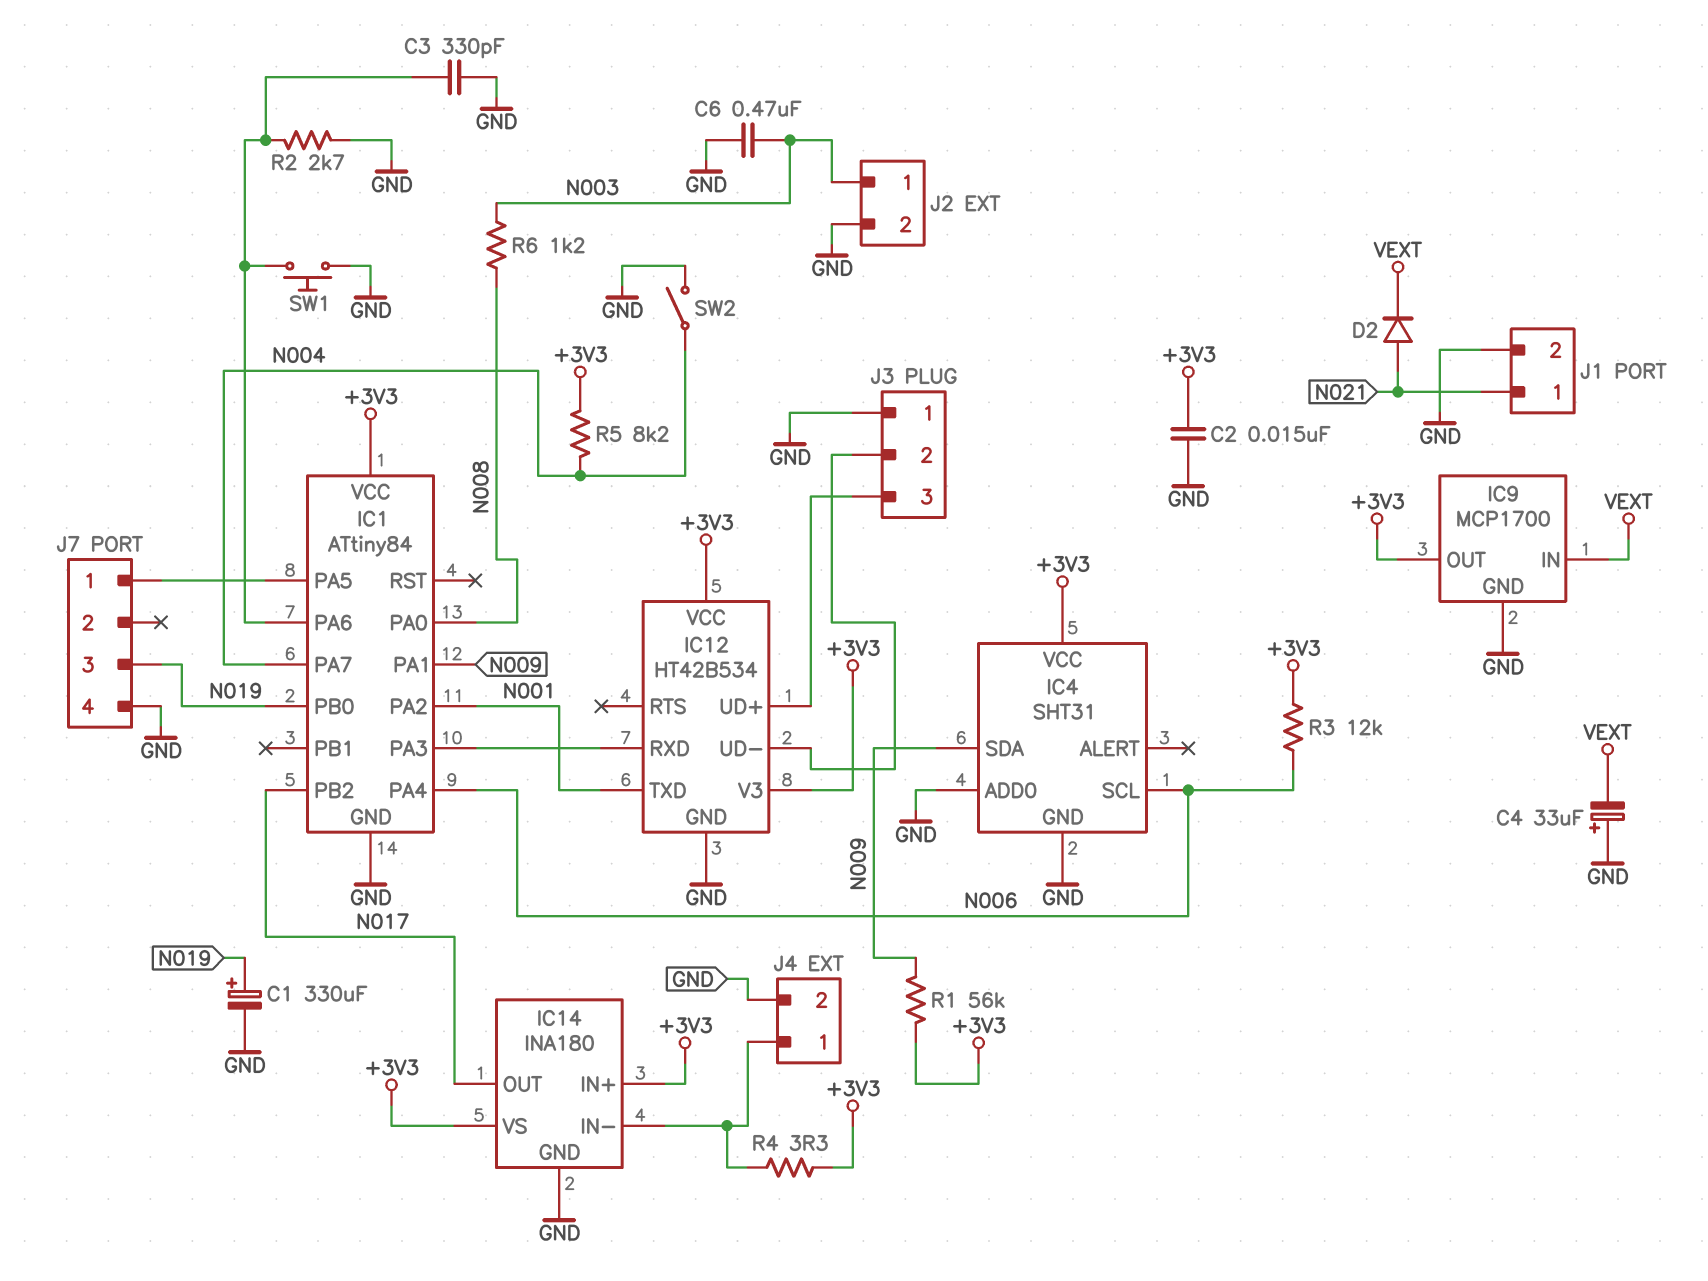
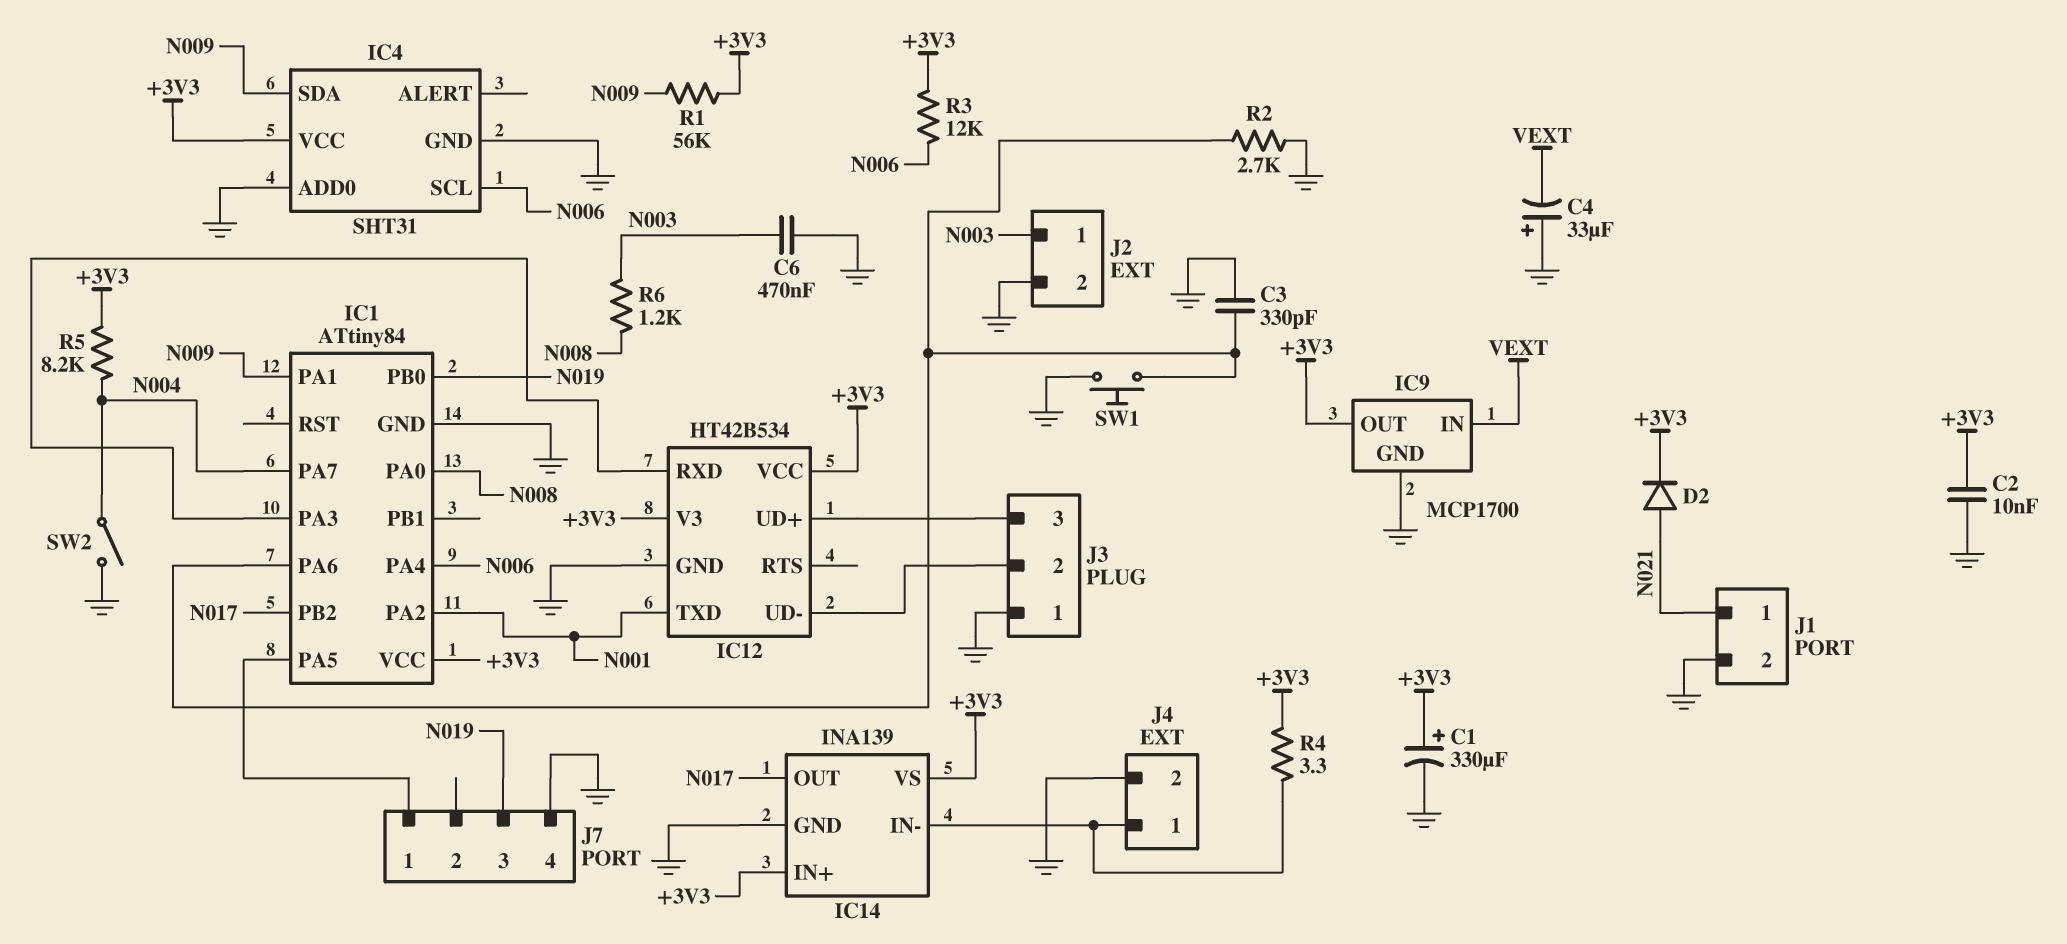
C1: 330uF (plus N019, minus GND) -> 330uF (plus +3V3, minus GND)
C2: 15nF (+3V3, GND) -> 10nF (+3V3, GND)
D2: diode (A N021, K VEXT) -> diode (A N021, K +3V3)
IC14: INA180 -> INA139

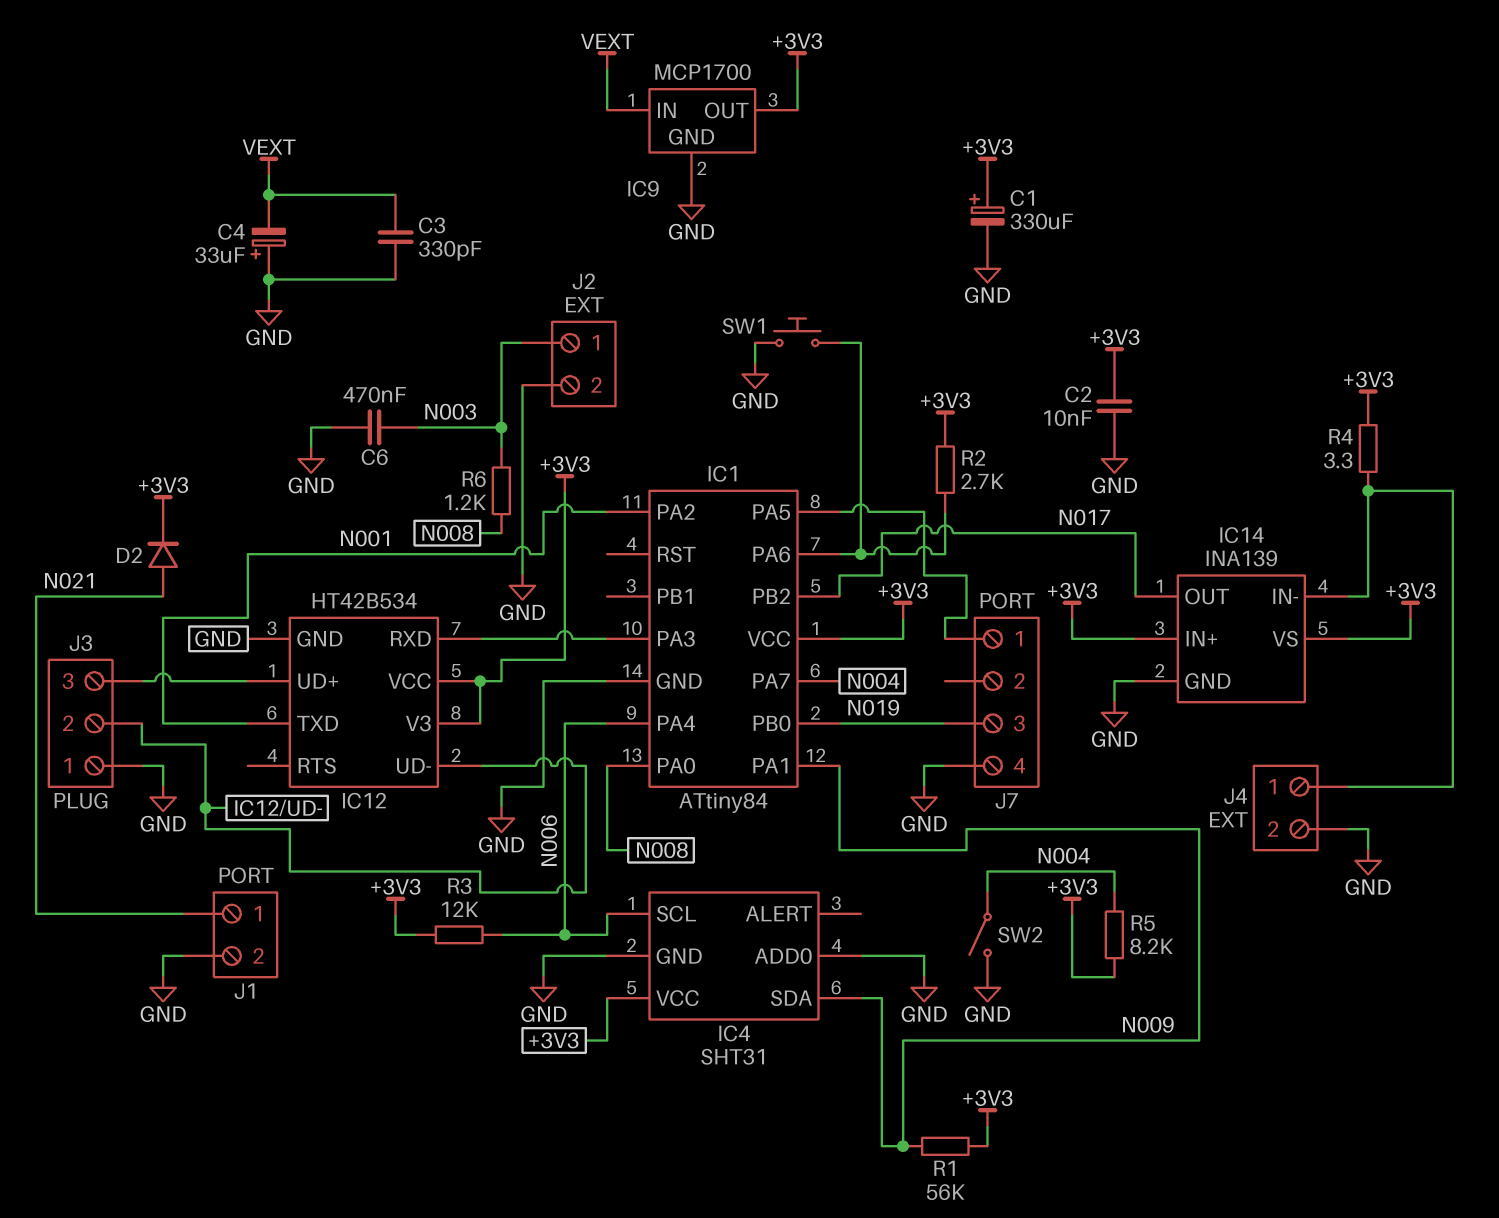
C3: 330pF (GND, IC1/PA6) -> 330pF (GND, VEXT)
R2: 2.7k (GND, IC1/PA6) -> 2.7k (+3V3, IC1/PA6)

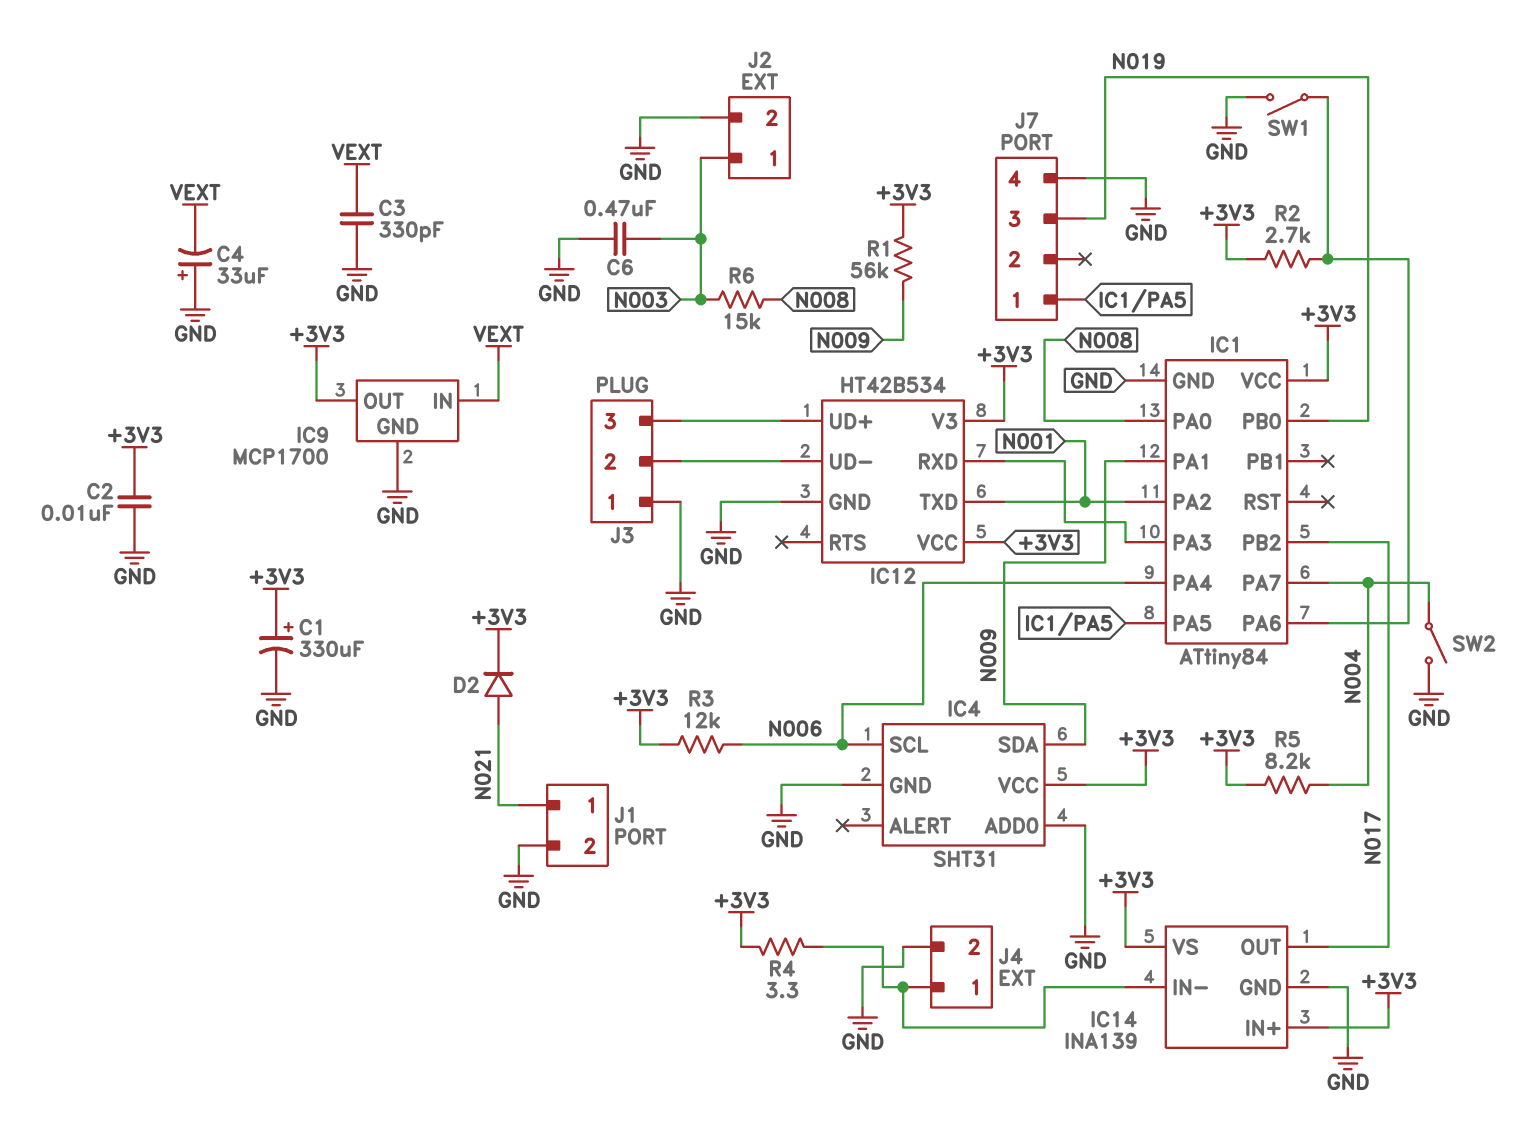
R6: 1.2k (N003, N008) -> 15k (N003, N008)
SW1: button (GND, IC1/PA6) -> switch (GND, IC1/PA6)

